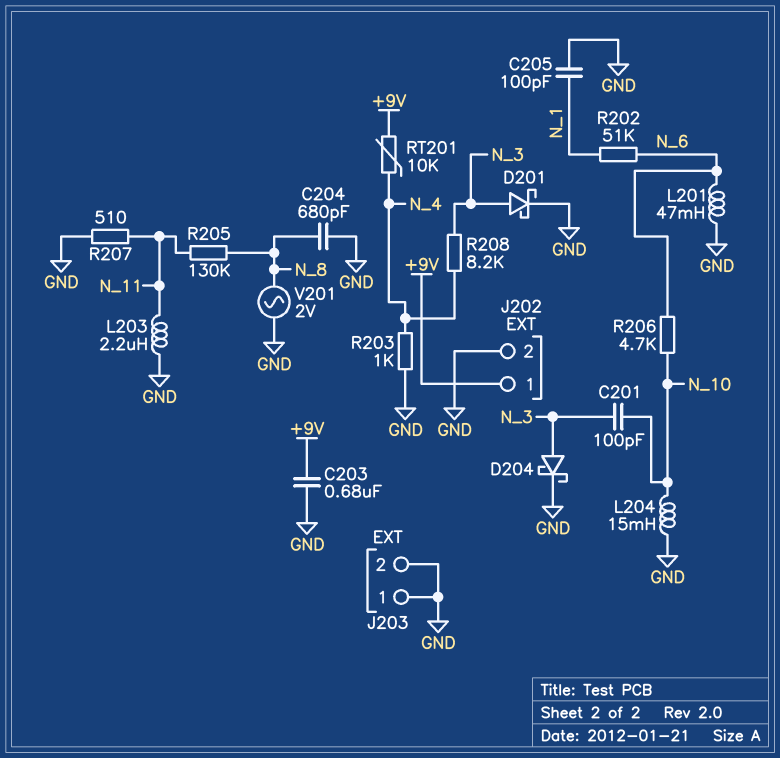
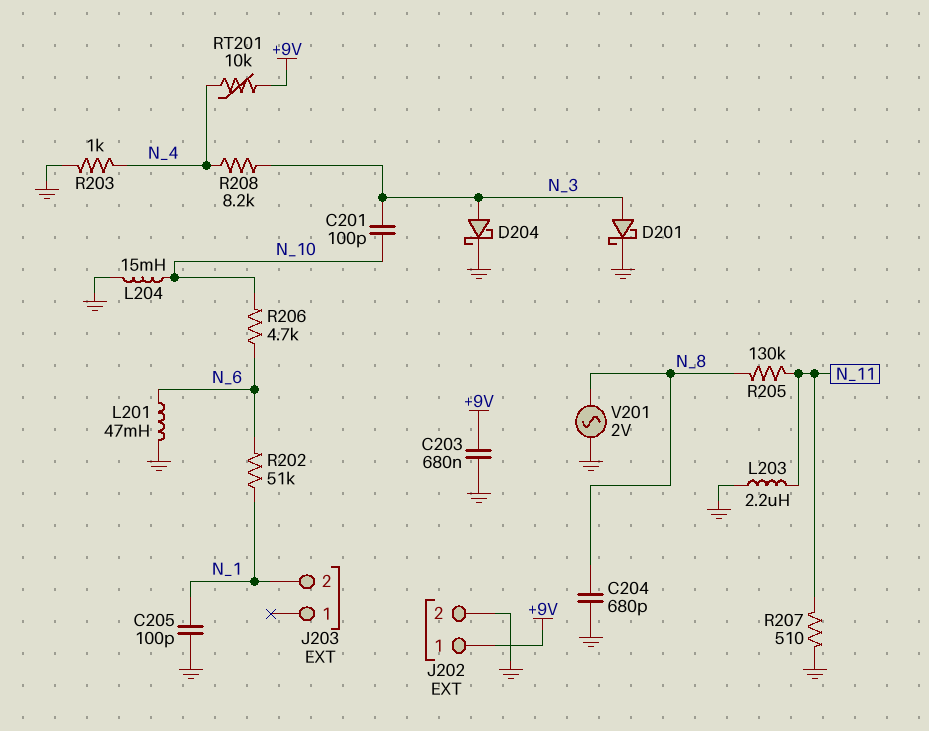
J203 pin 1: GND -> none
J203 pin 2: GND -> N_1

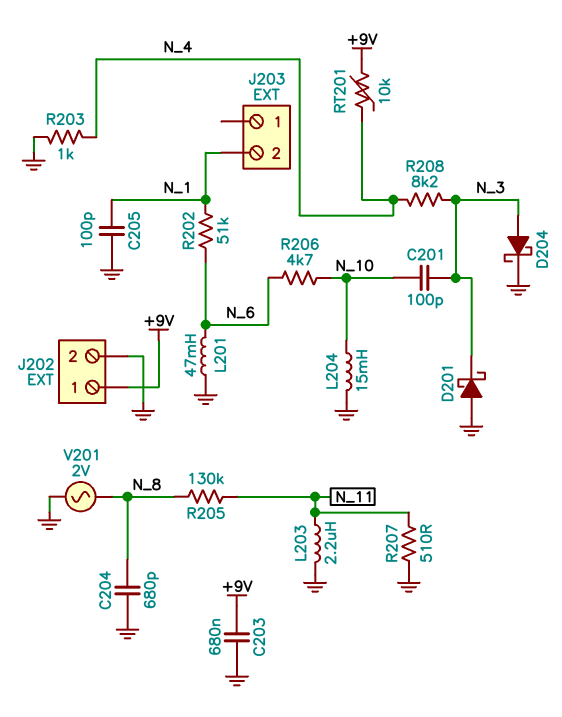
D201: schottky (A N_3, K GND) -> schottky (A GND, K N_3)

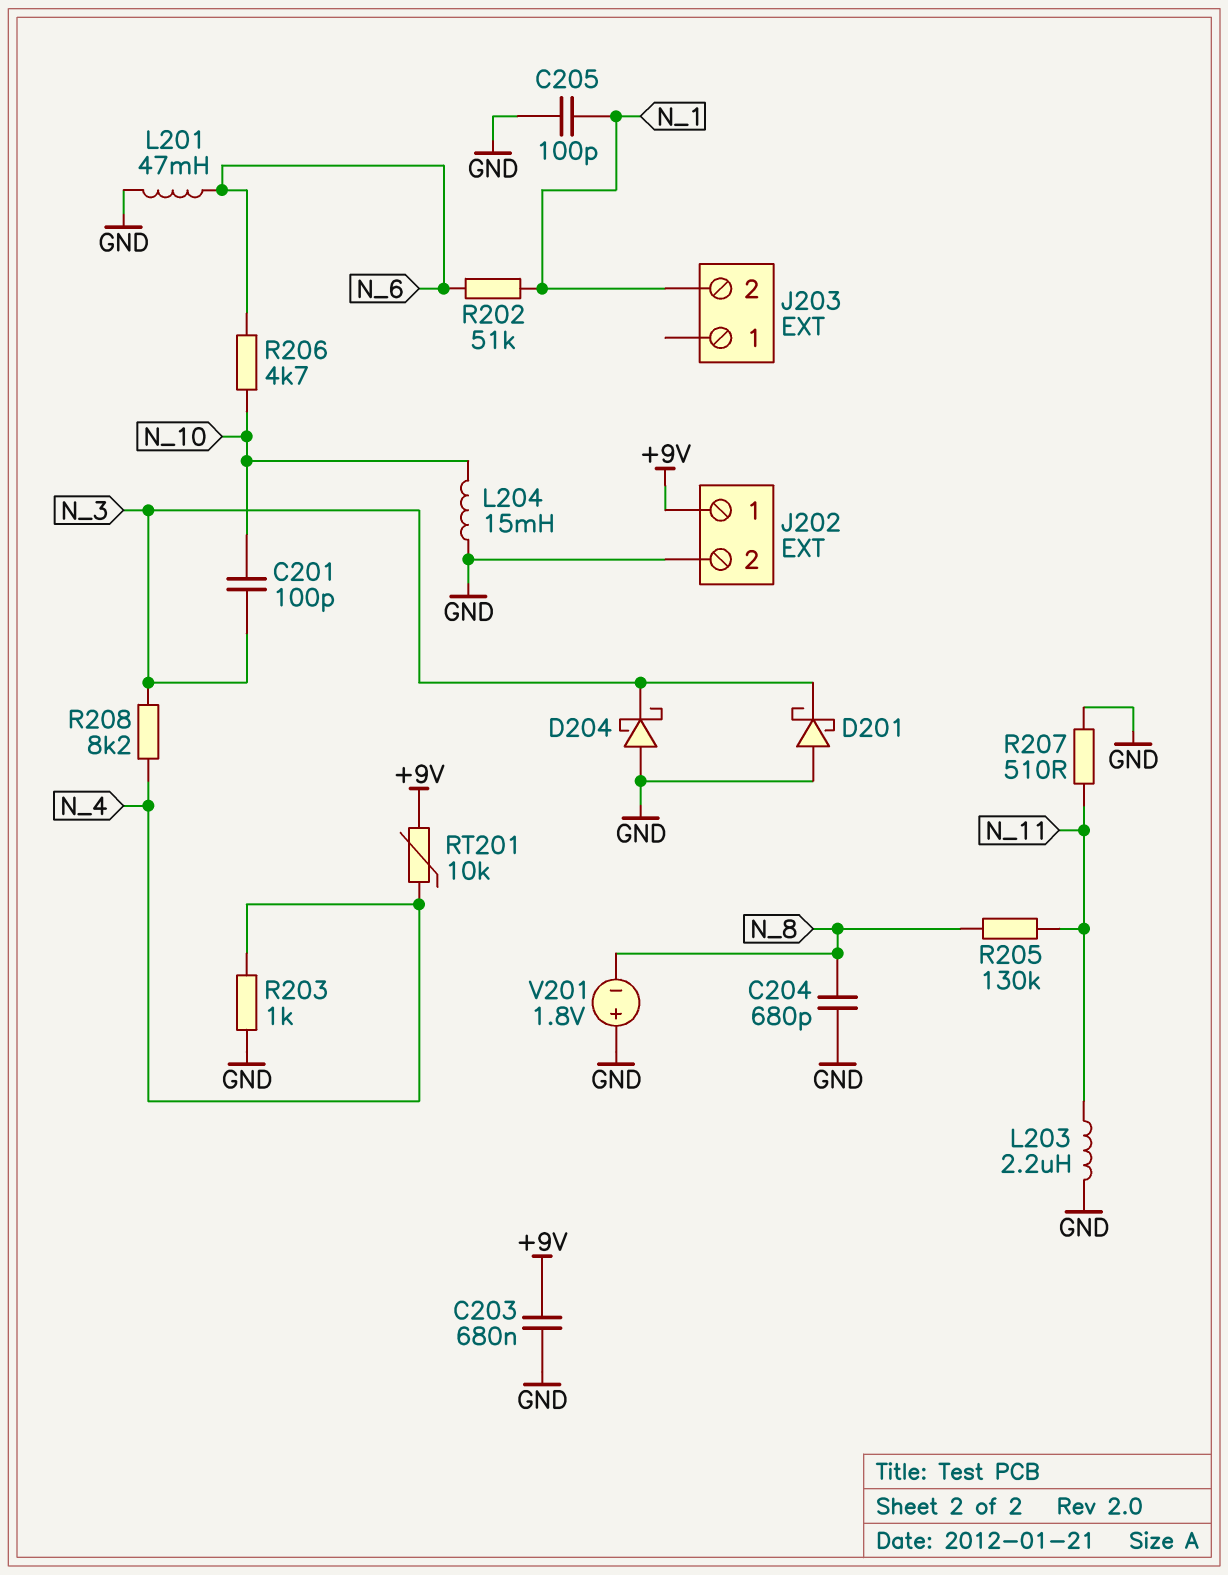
D204: schottky (A N_3, K GND) -> schottky (A GND, K N_3)
V201: AC 2V (GND, N_8) -> 1.8V (plus GND, minus N_8)

